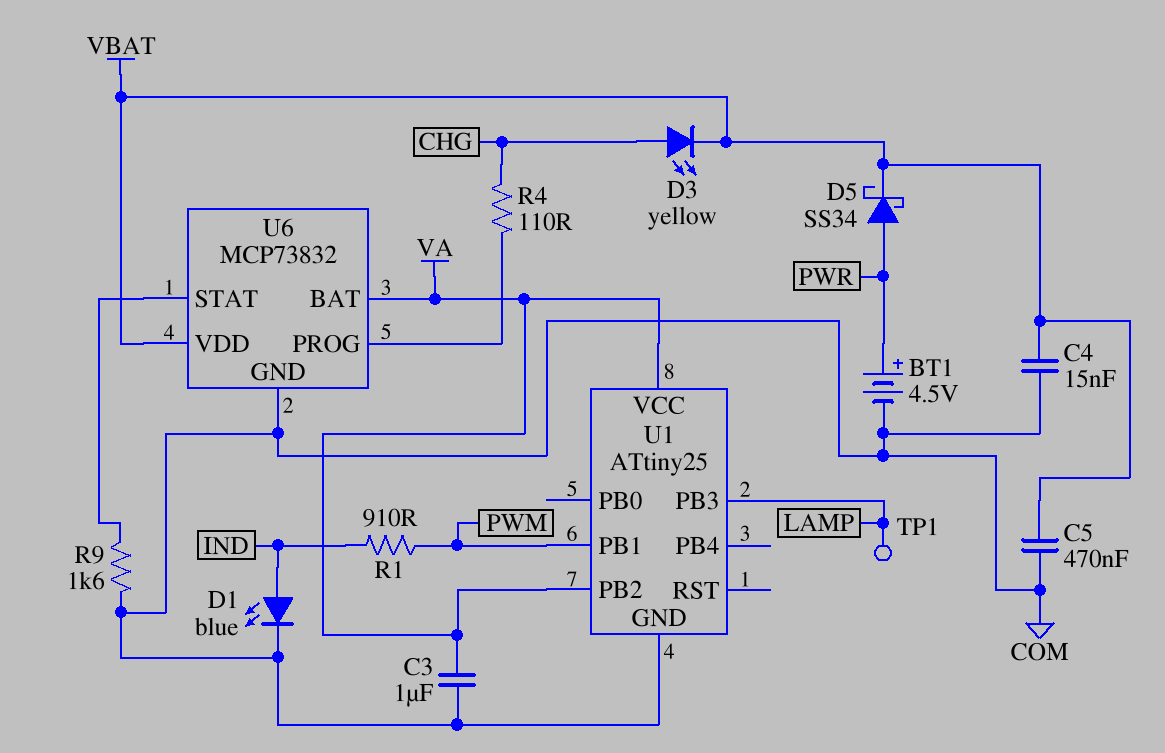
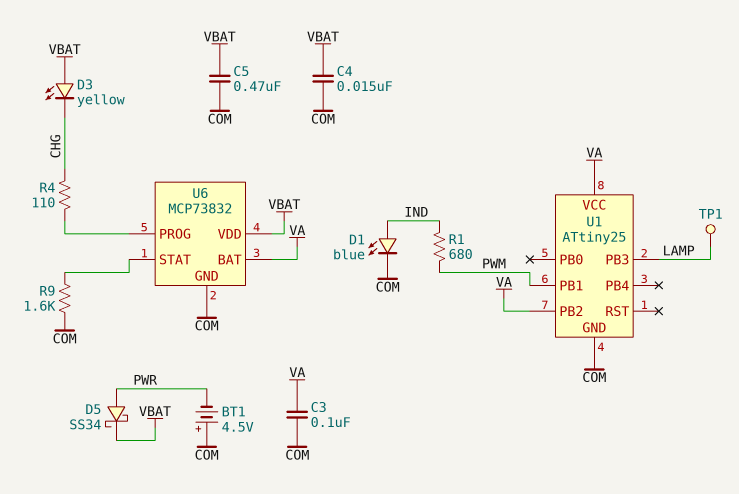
BT1: 4.5V (plus PWR, minus COM) -> 4.5V (plus COM, minus PWR)
C3: 1uF (COM, VA) -> 100nF (COM, VA)
D3: LED yellow (A CHG, K VBAT) -> LED yellow (A VBAT, K CHG)
R1: 910 (IND, PWM) -> 680 (IND, PWM)

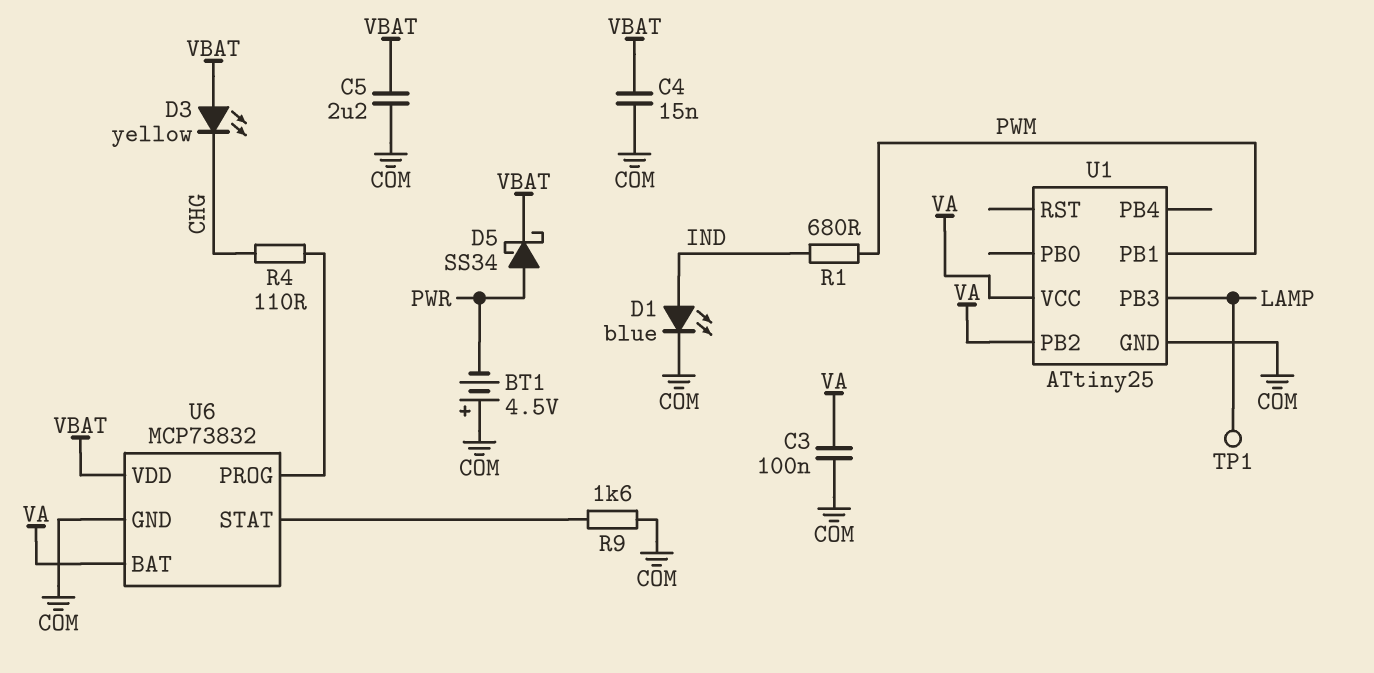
C5: 470nF (COM, VBAT) -> 2.2uF (COM, VBAT)

